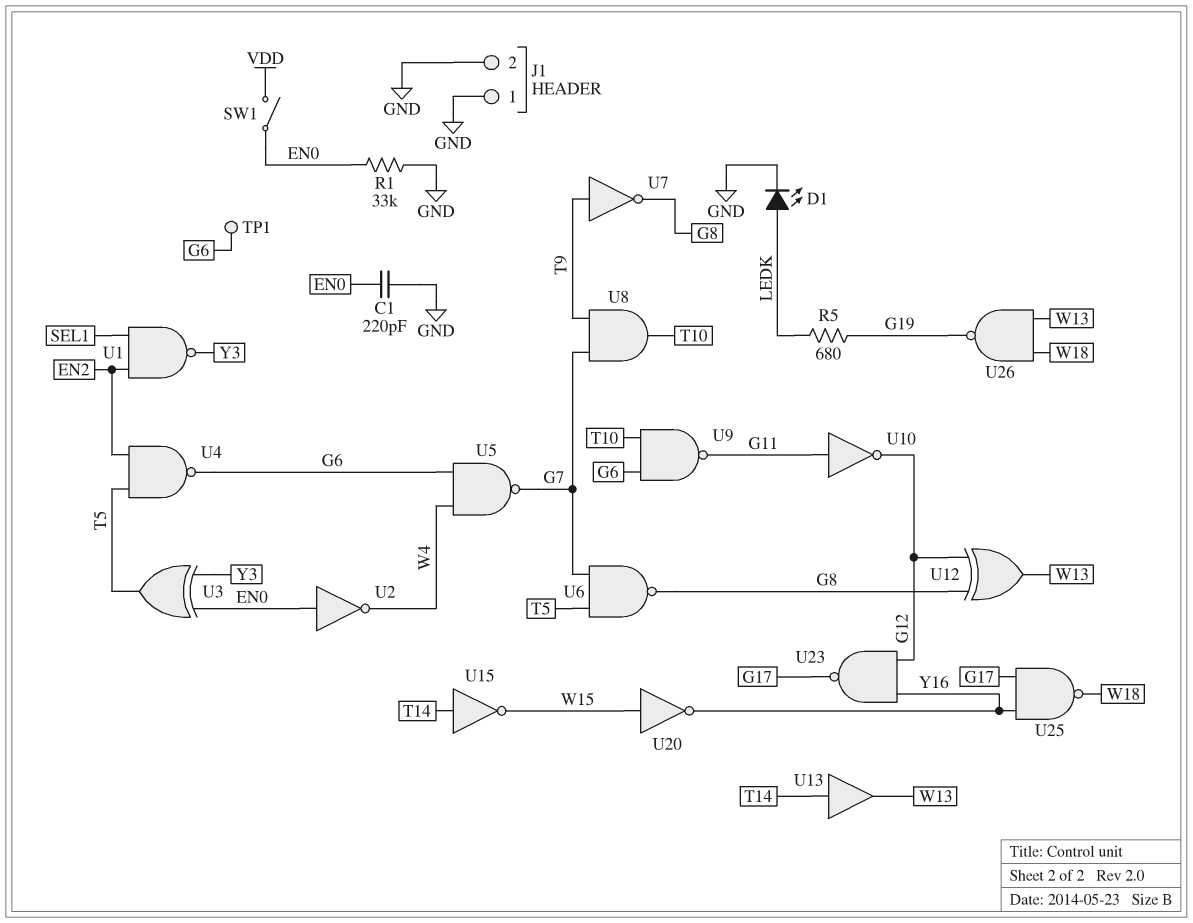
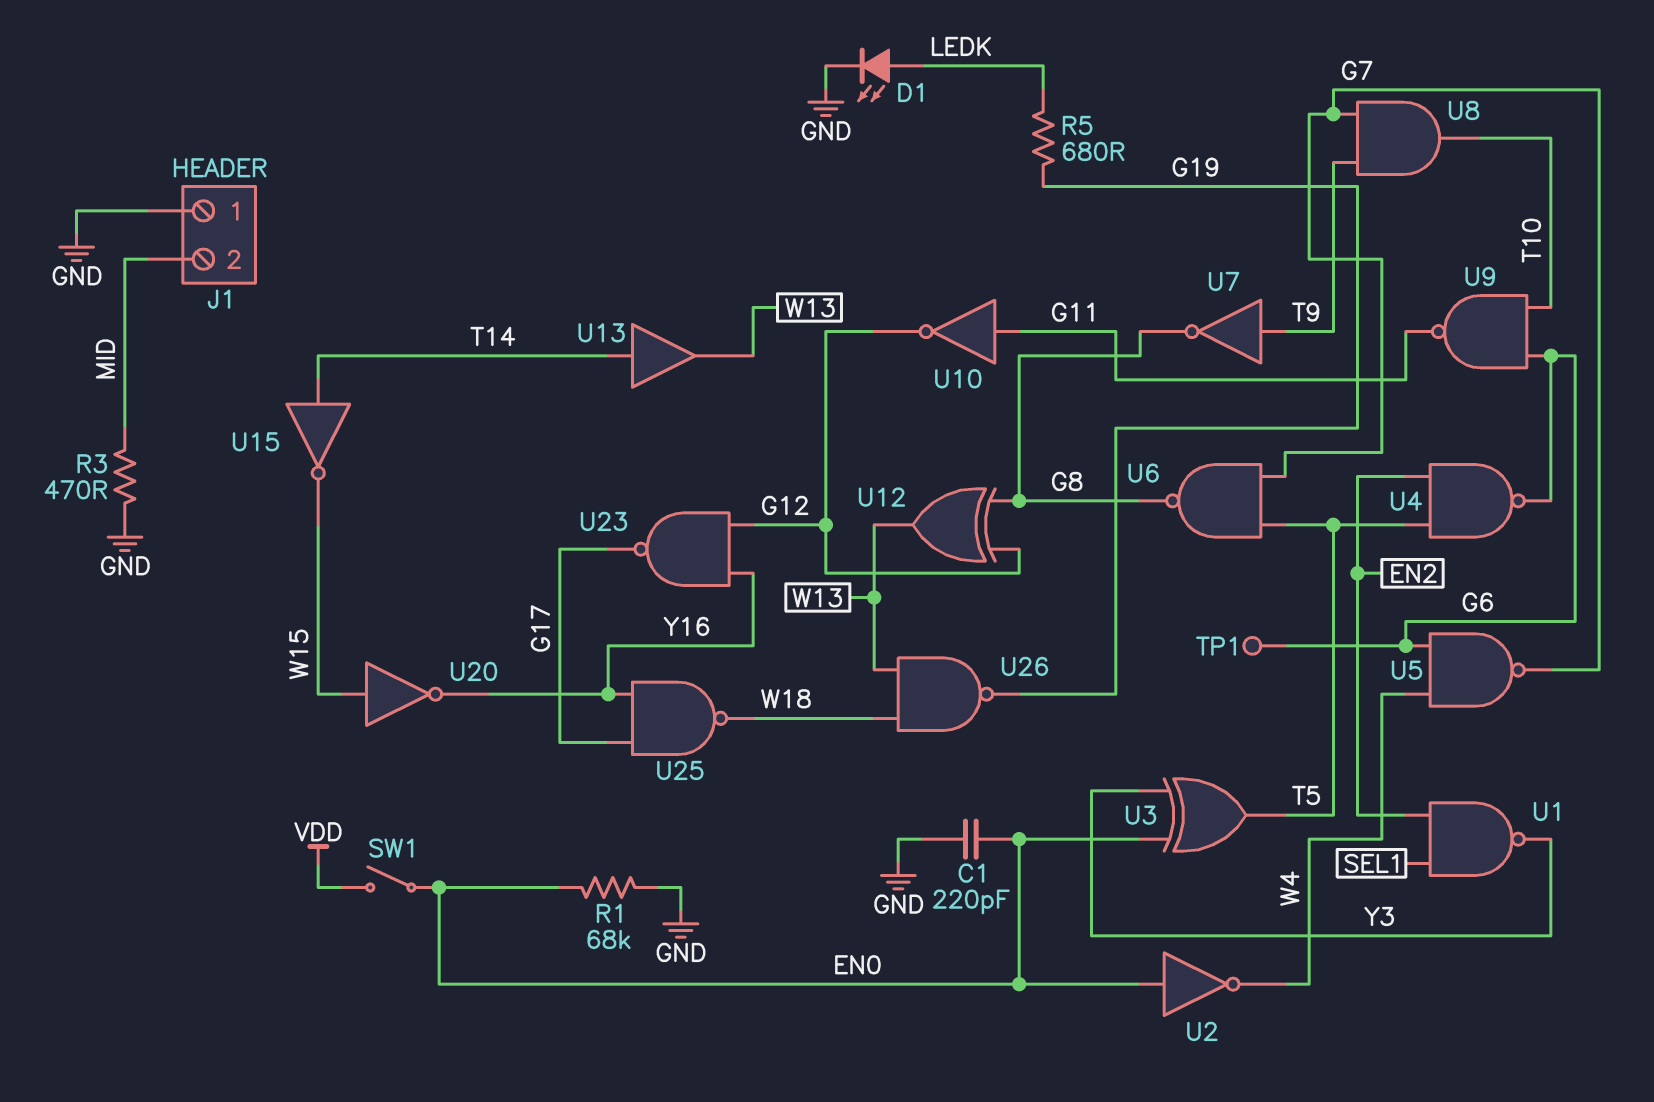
J1 pin 2: GND -> MID
R1: 33k (EN0, GND) -> 68k (EN0, GND)
R3: none -> 470 (GND, MID)

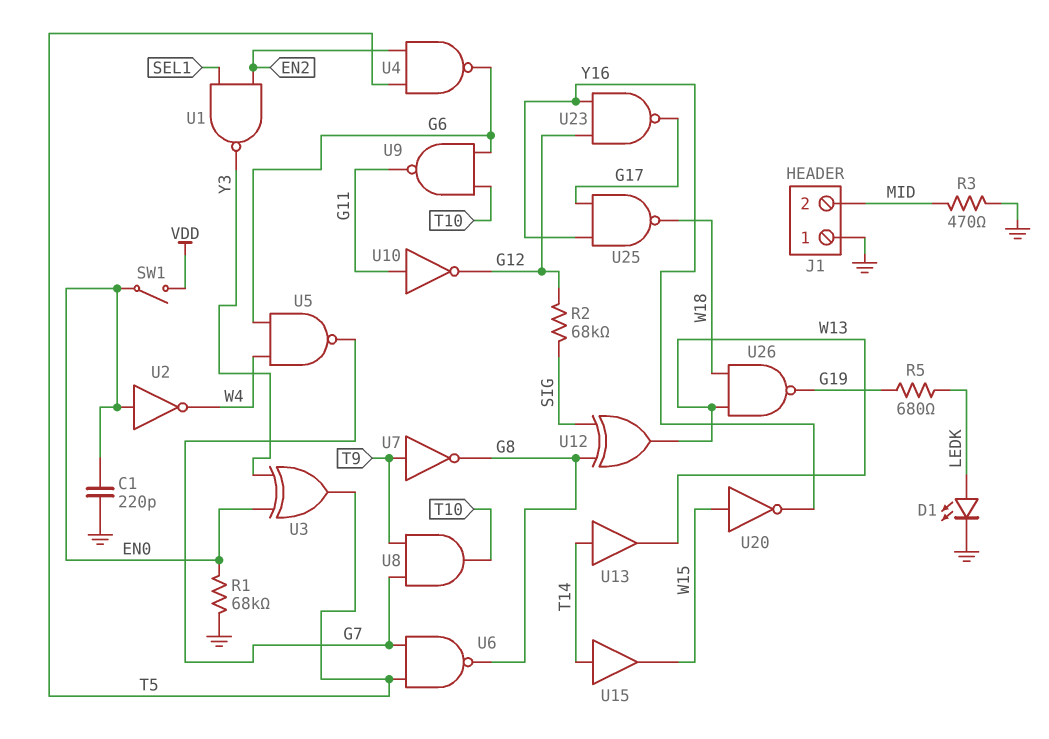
R2: none -> 68k (G12, SIG)
TP1: test point (G6) -> none
U12: XOR (in G8, in G12, out W13) -> XOR (in G8, in SIG, out W13)
U15: NOT (in T14, out W15) -> buffer (in T14, out W15)

